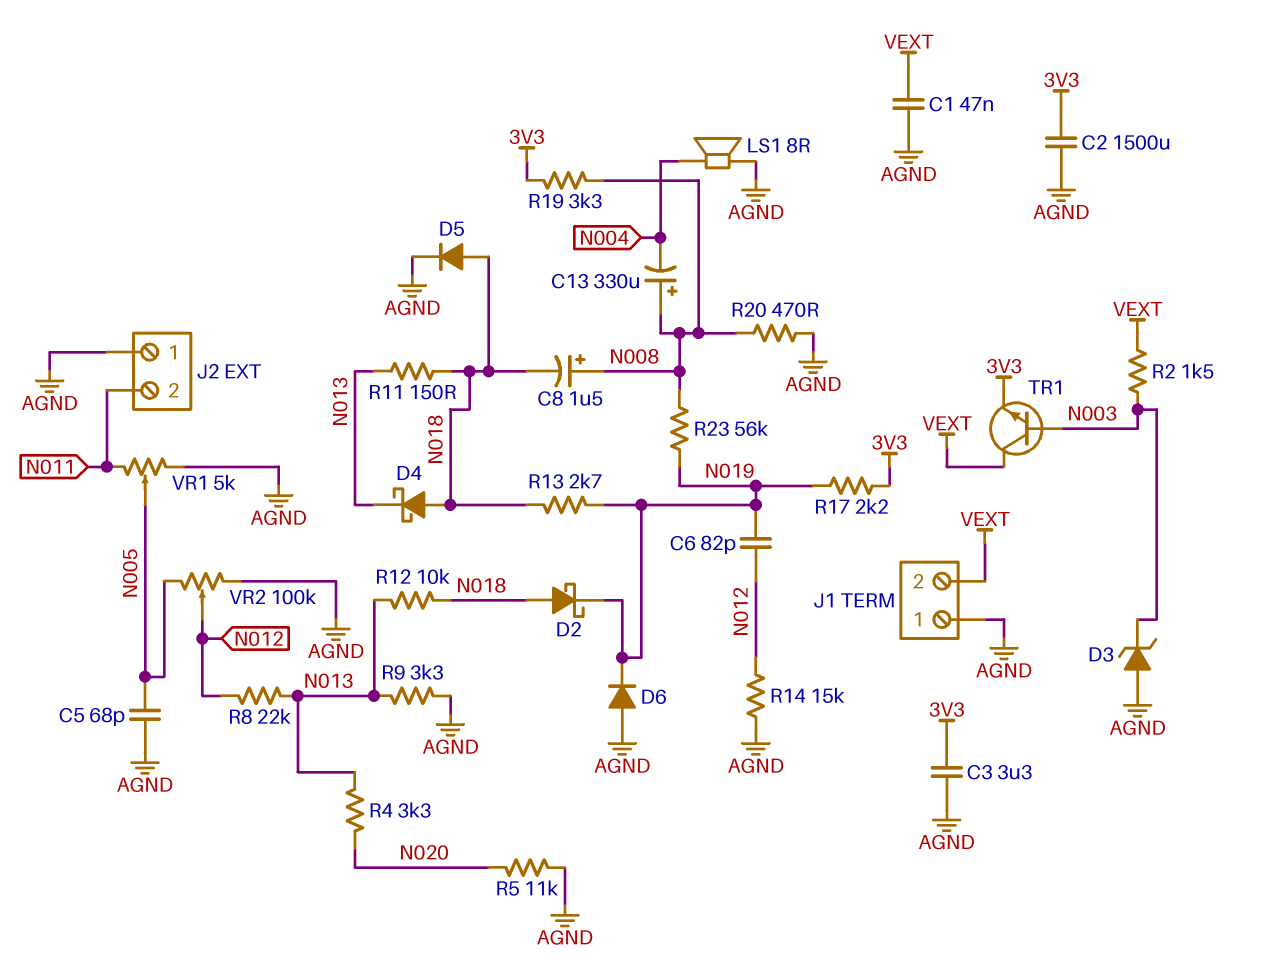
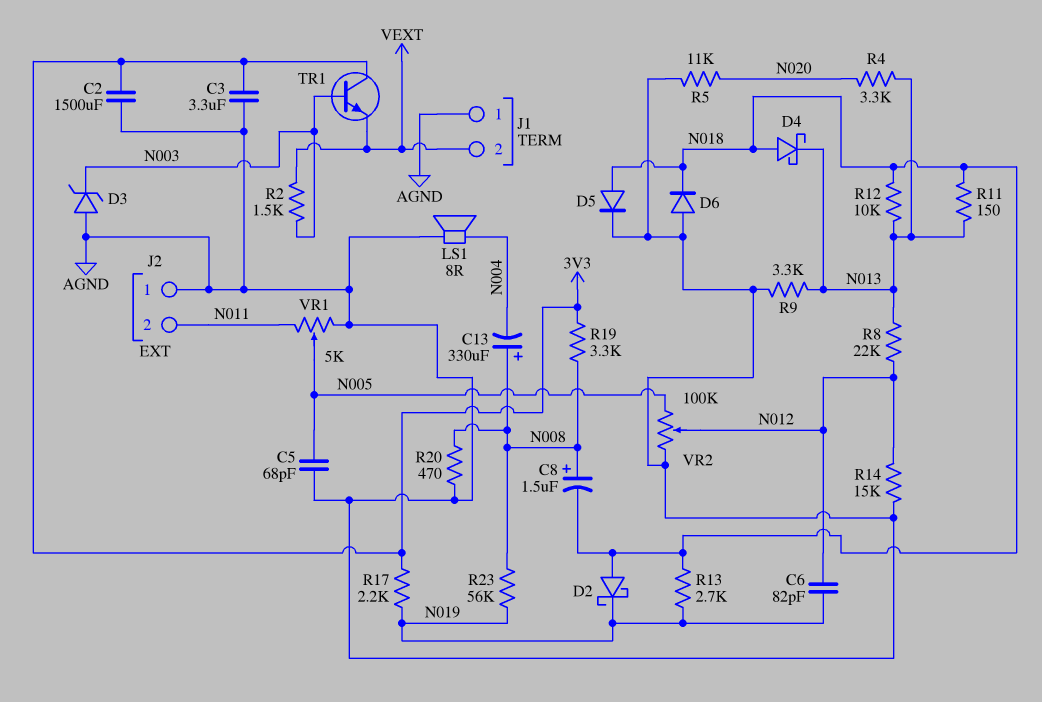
C1: 47nF (AGND, VEXT) -> none
D6: diode (A AGND, K N019) -> diode (A AGND, K N018)
TR1: NPN (B N003, C VEXT, E 3V3) -> NPN (B N003, C 3V3, E VEXT)

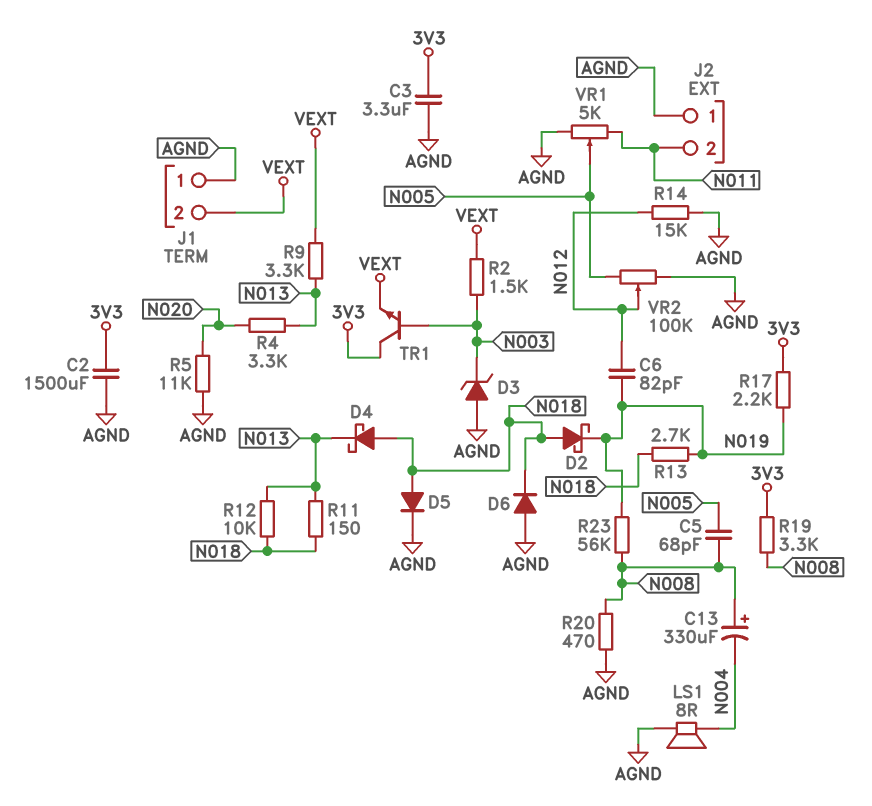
C5: 68pF (AGND, N005) -> 68pF (N005, N008)
C8: 1.5uF (plus N008, minus N018) -> none
R8: 22k (N012, N013) -> none
R9: 3.3k (AGND, N013) -> 3.3k (N013, VEXT)

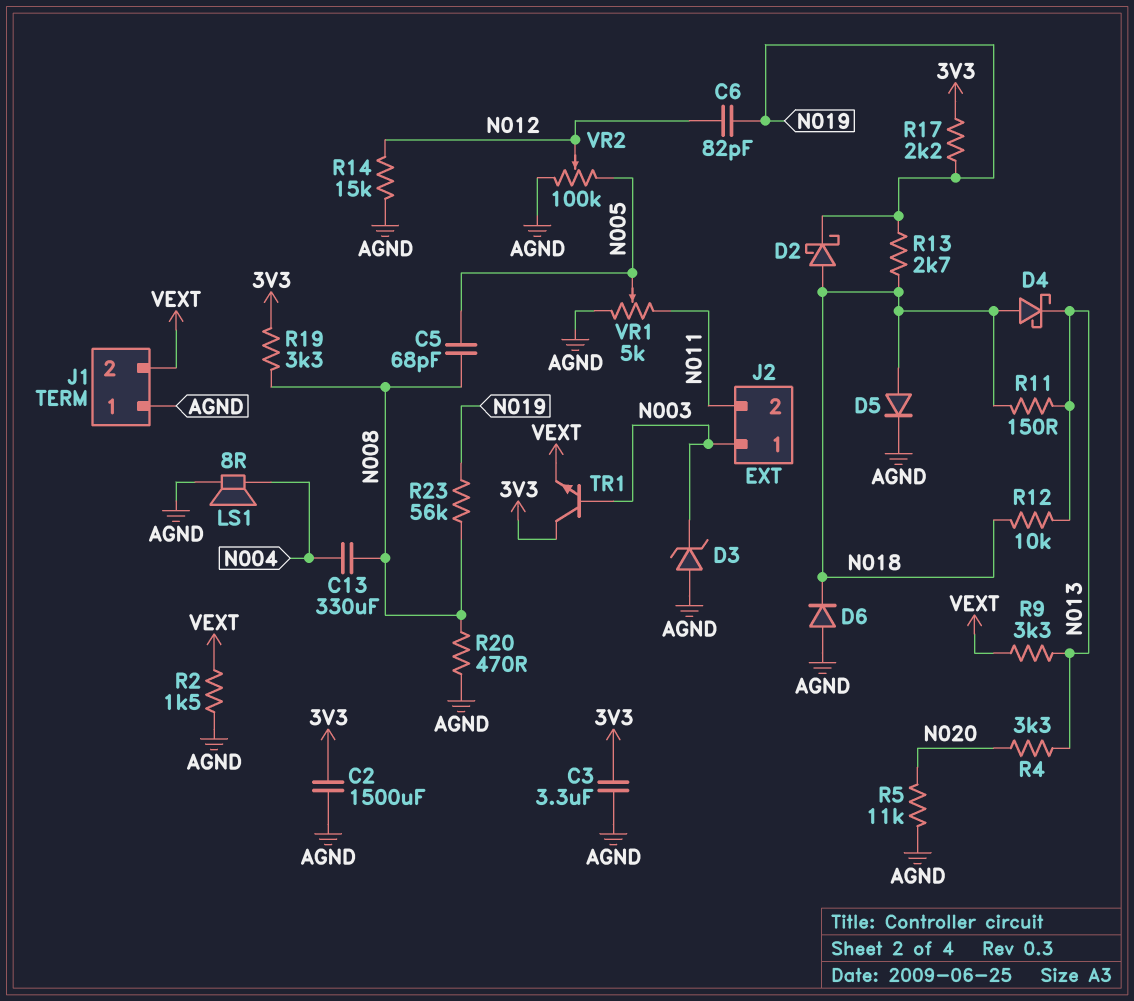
C13: 330uF (plus N008, minus N004) -> 330uF (N004, N008)
J2 pin 1: AGND -> N003
R2: 1.5k (N003, VEXT) -> 1.5k (AGND, VEXT)

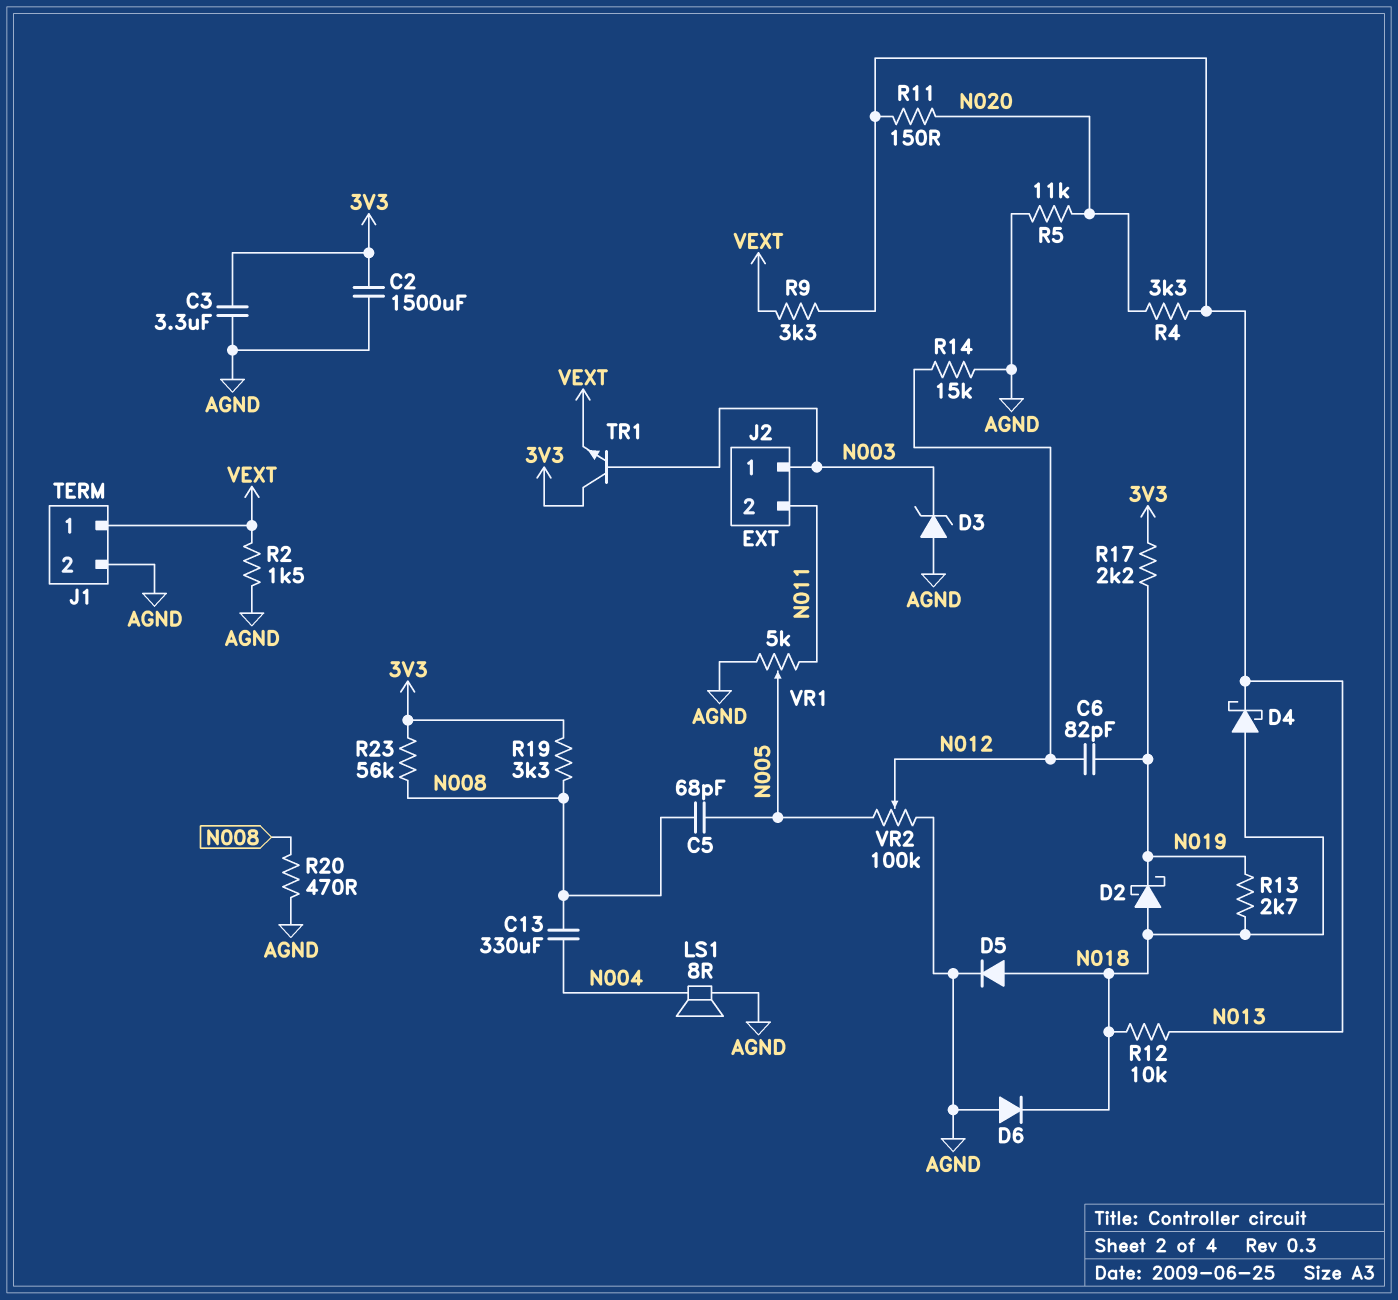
J1 pin 1: AGND -> VEXT
J1 pin 2: VEXT -> AGND
R11: 150 (N013, N018) -> 150 (N013, N020)
R23: 56k (N008, N019) -> 56k (3V3, N008)

